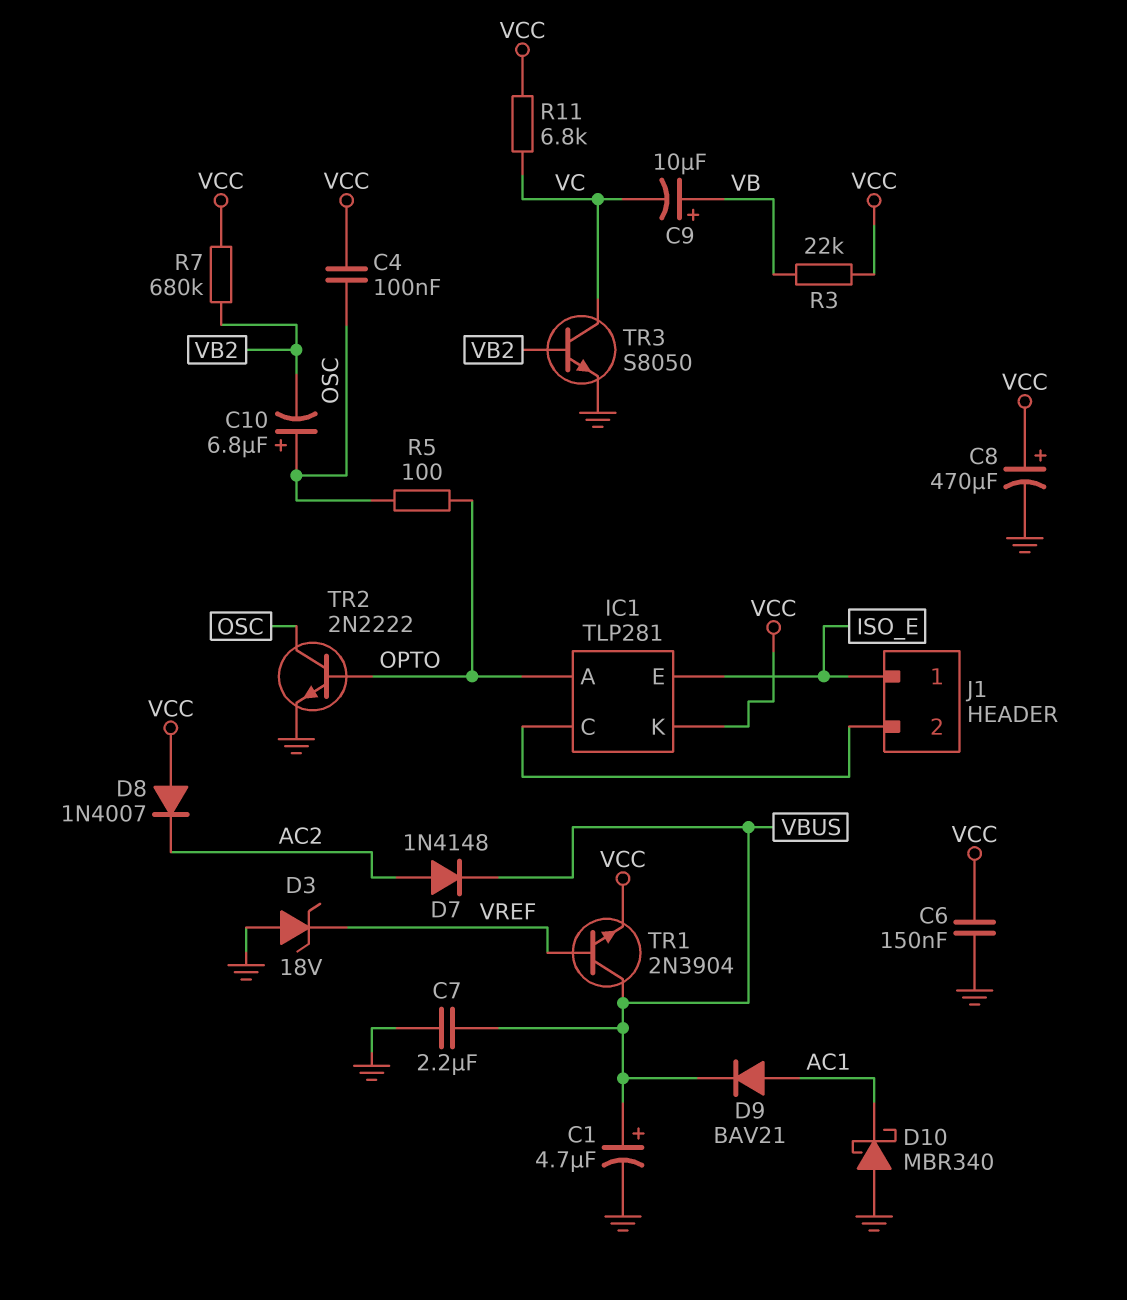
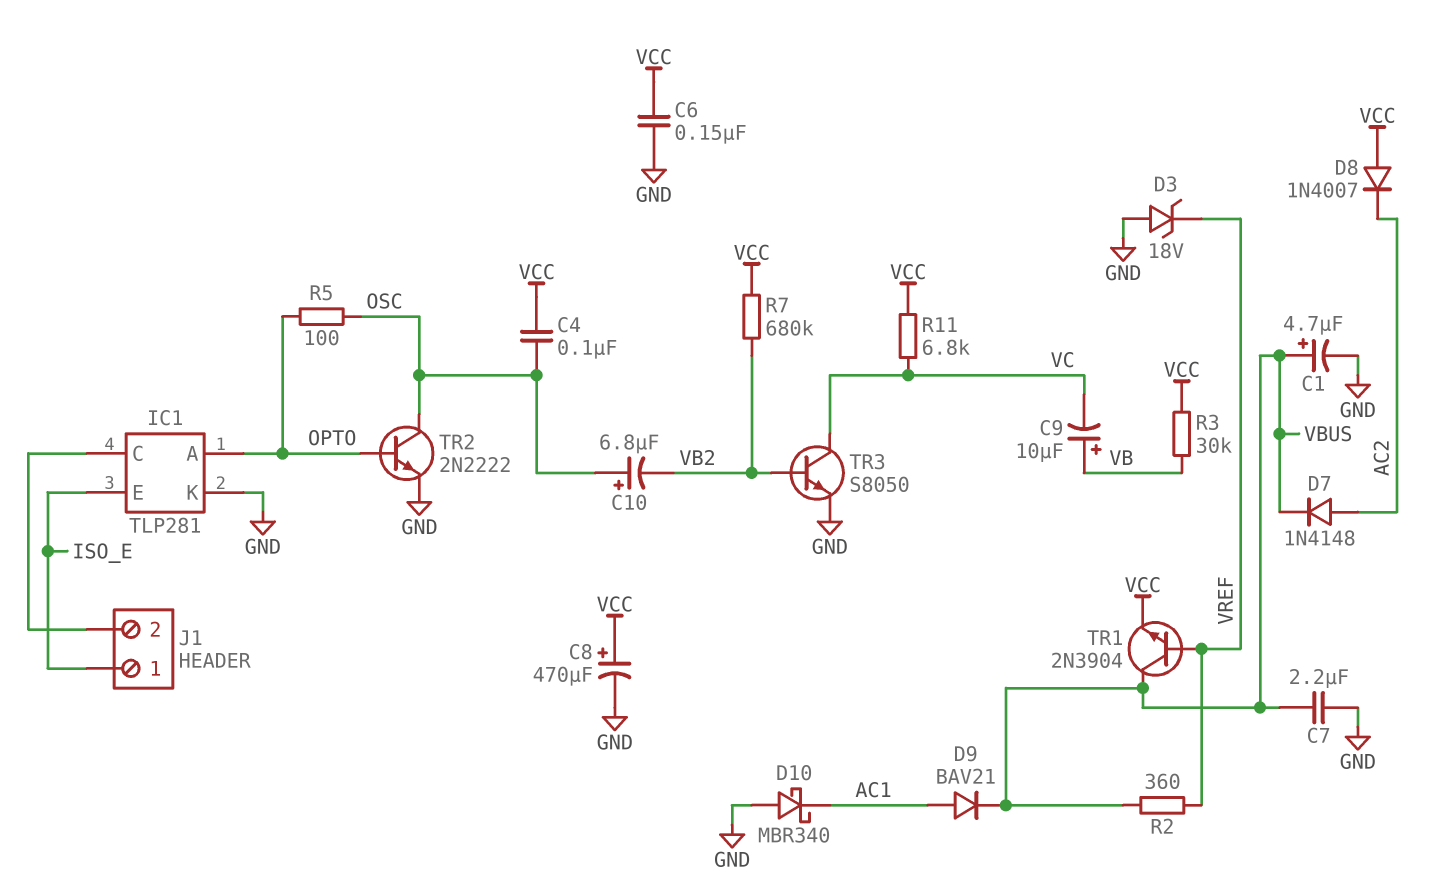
IC1 pin K: VCC -> GND
R2: none -> 360 (VBUS, VREF)
R3: 22k (VB, VCC) -> 30k (VB, VCC)

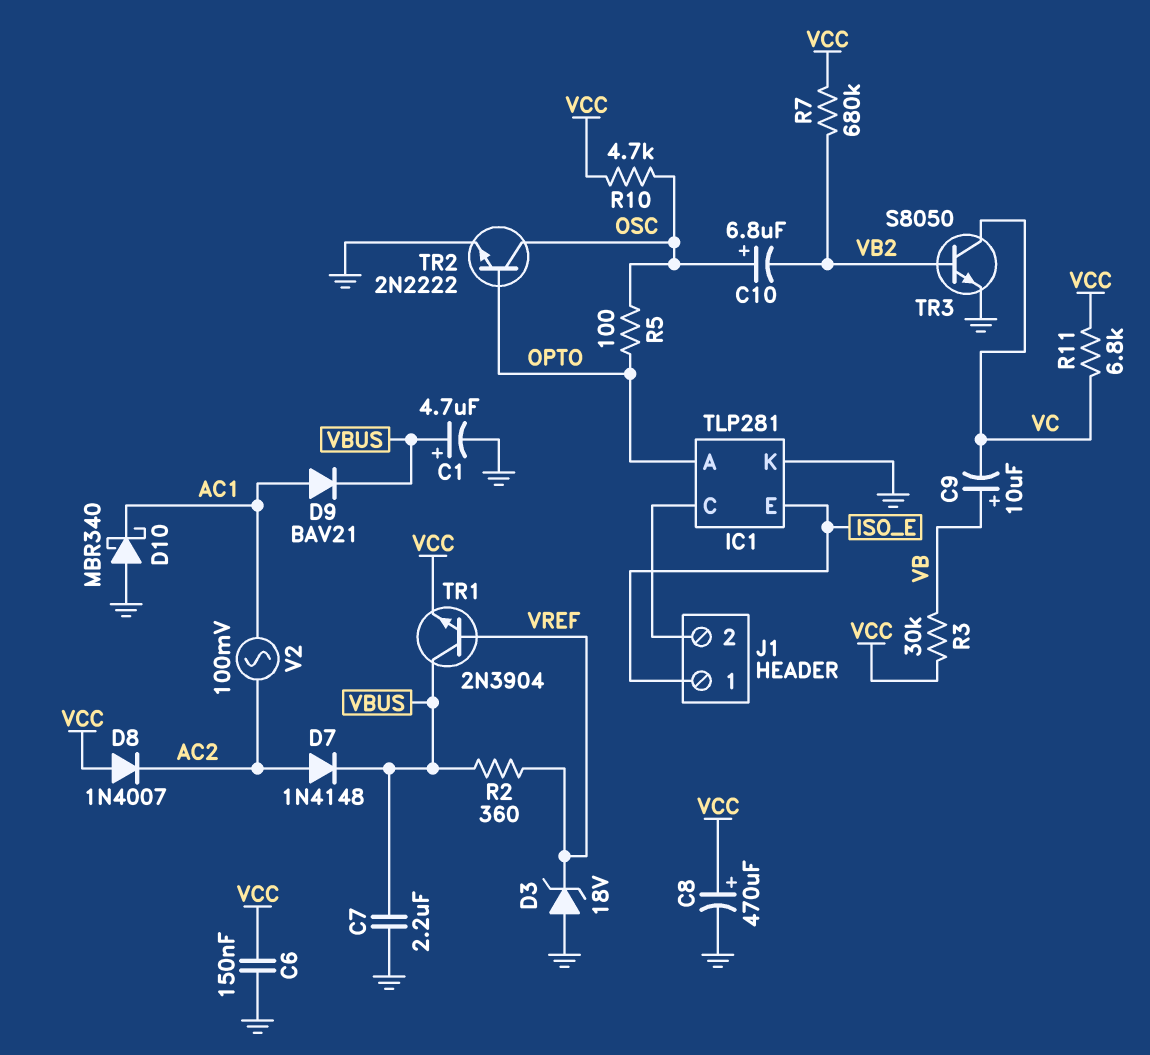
C4: 100nF (OSC, VCC) -> none
R10: none -> 4.7k (OSC, VCC)
V2: none -> AC 100mV (AC1, AC2)

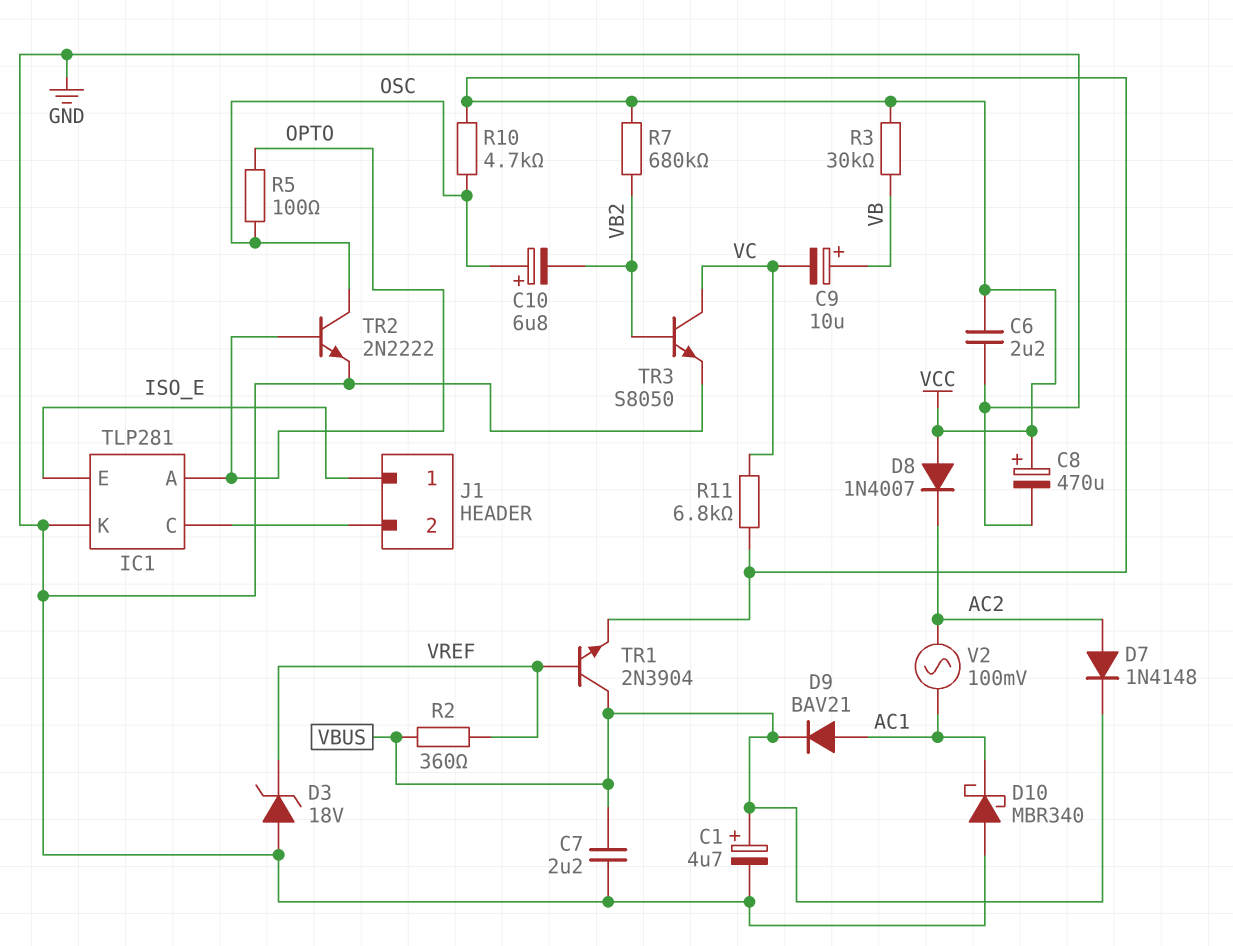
C6: 150nF (GND, VCC) -> 2.2uF (GND, VCC)

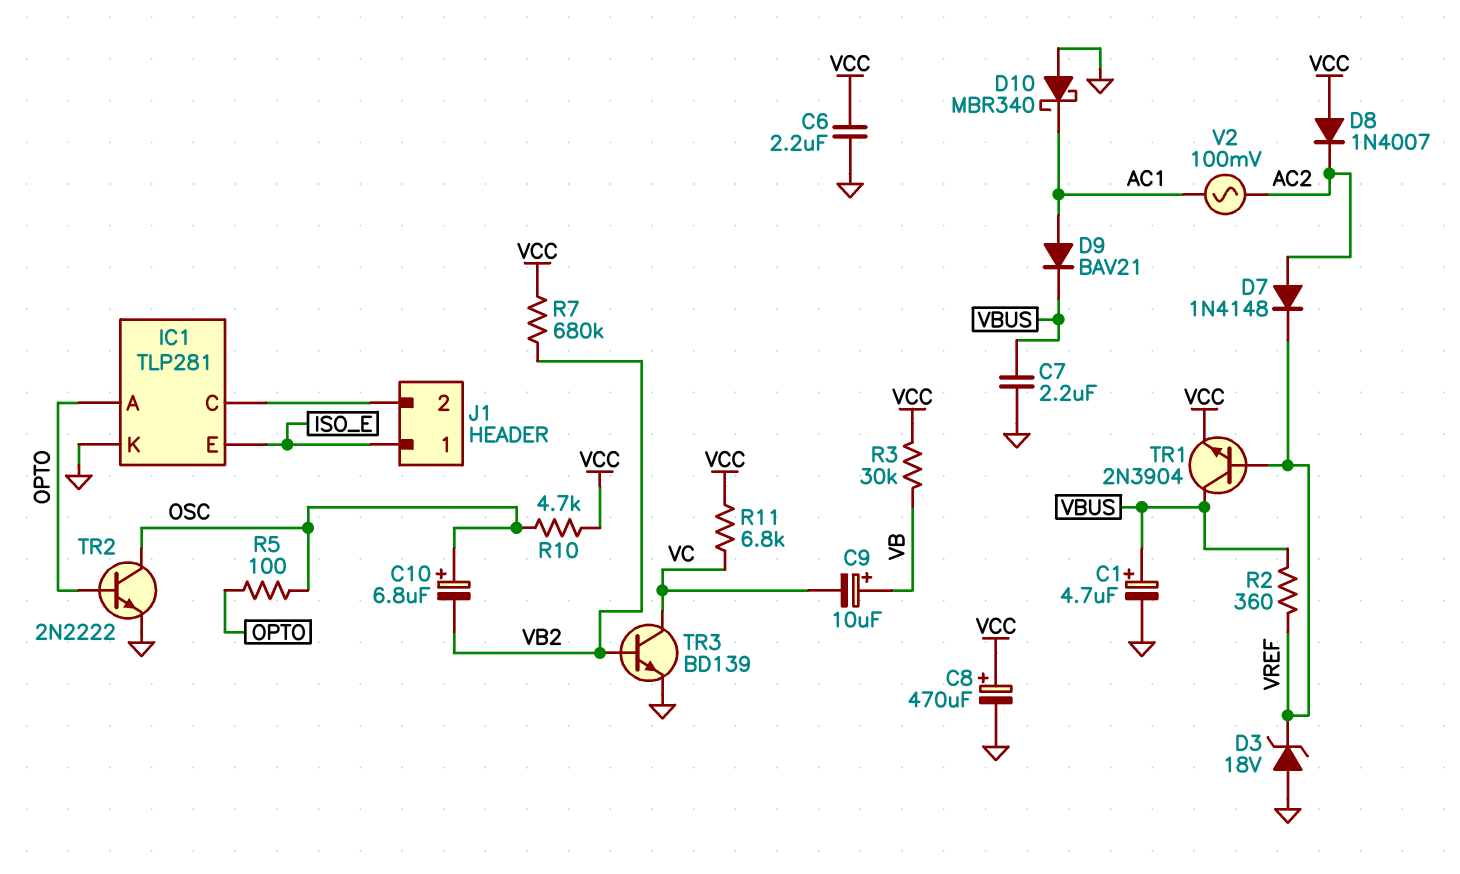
D7: diode 1N4148 (A AC2, K VBUS) -> diode 1N4148 (A AC2, K VREF)
TR3: NPN S8050 (B VB2, C VC, E GND) -> NPN BD139 (B VB2, C VC, E GND)

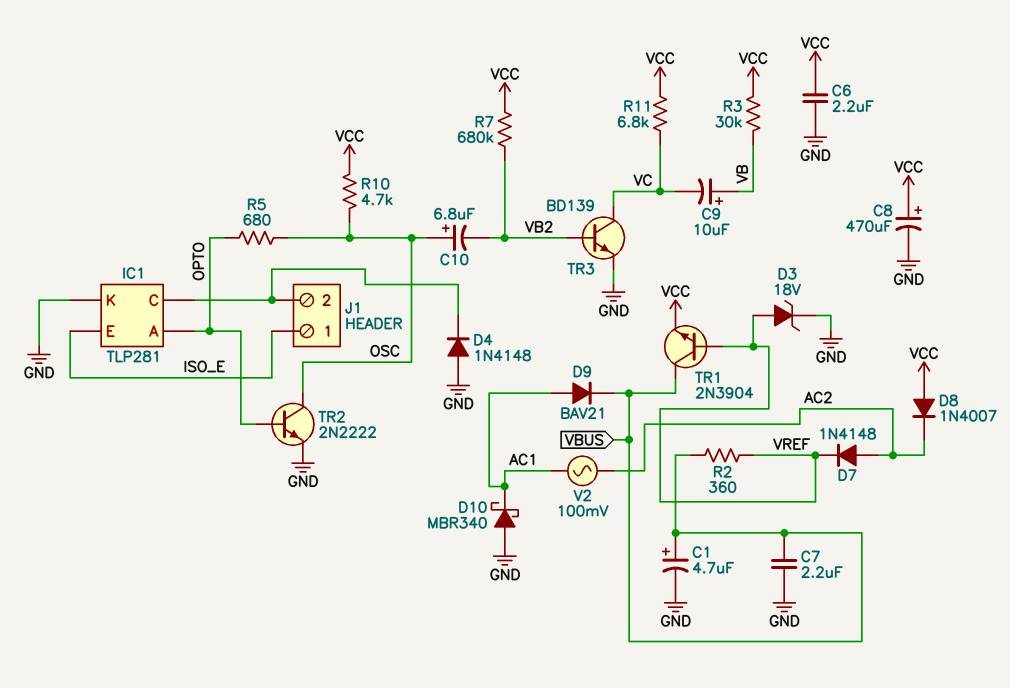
D3: zener 18V (A GND, K VREF) -> zener 18V (A VREF, K GND)
D4: none -> diode 1N4148 (A GND, K IC1/C)
R5: 100 (OPTO, OSC) -> 680 (OPTO, OSC)

